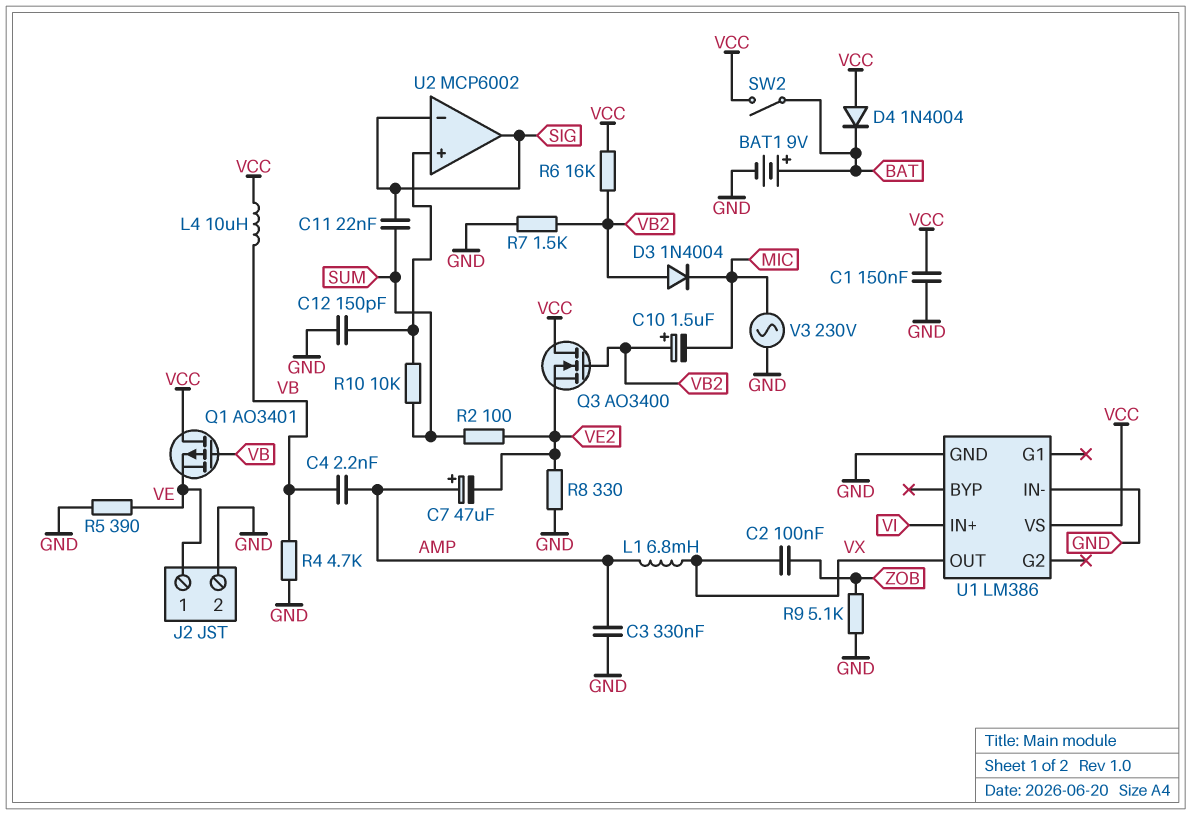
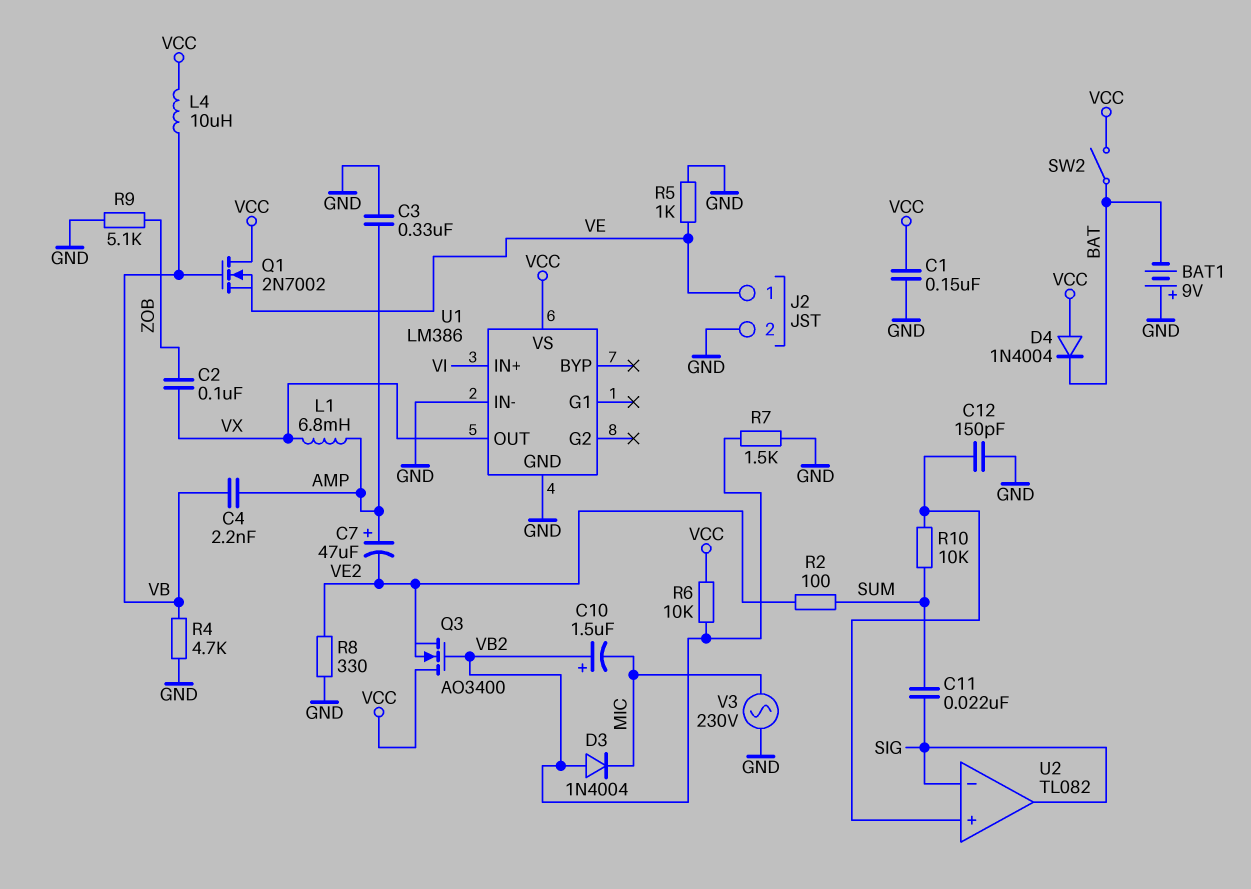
BAT1: 9V (plus BAT, minus GND) -> 9V (plus GND, minus BAT)
Q1: PMOS AO3401 (G VB, D VCC, S VE) -> NMOS 2N7002 (G VB, D VCC, S VE)
R5: 390 (GND, VE) -> 1k (GND, VE)
R6: 16k (VB2, VCC) -> 10k (VB2, VCC)
U2: MCP6002 -> TL082

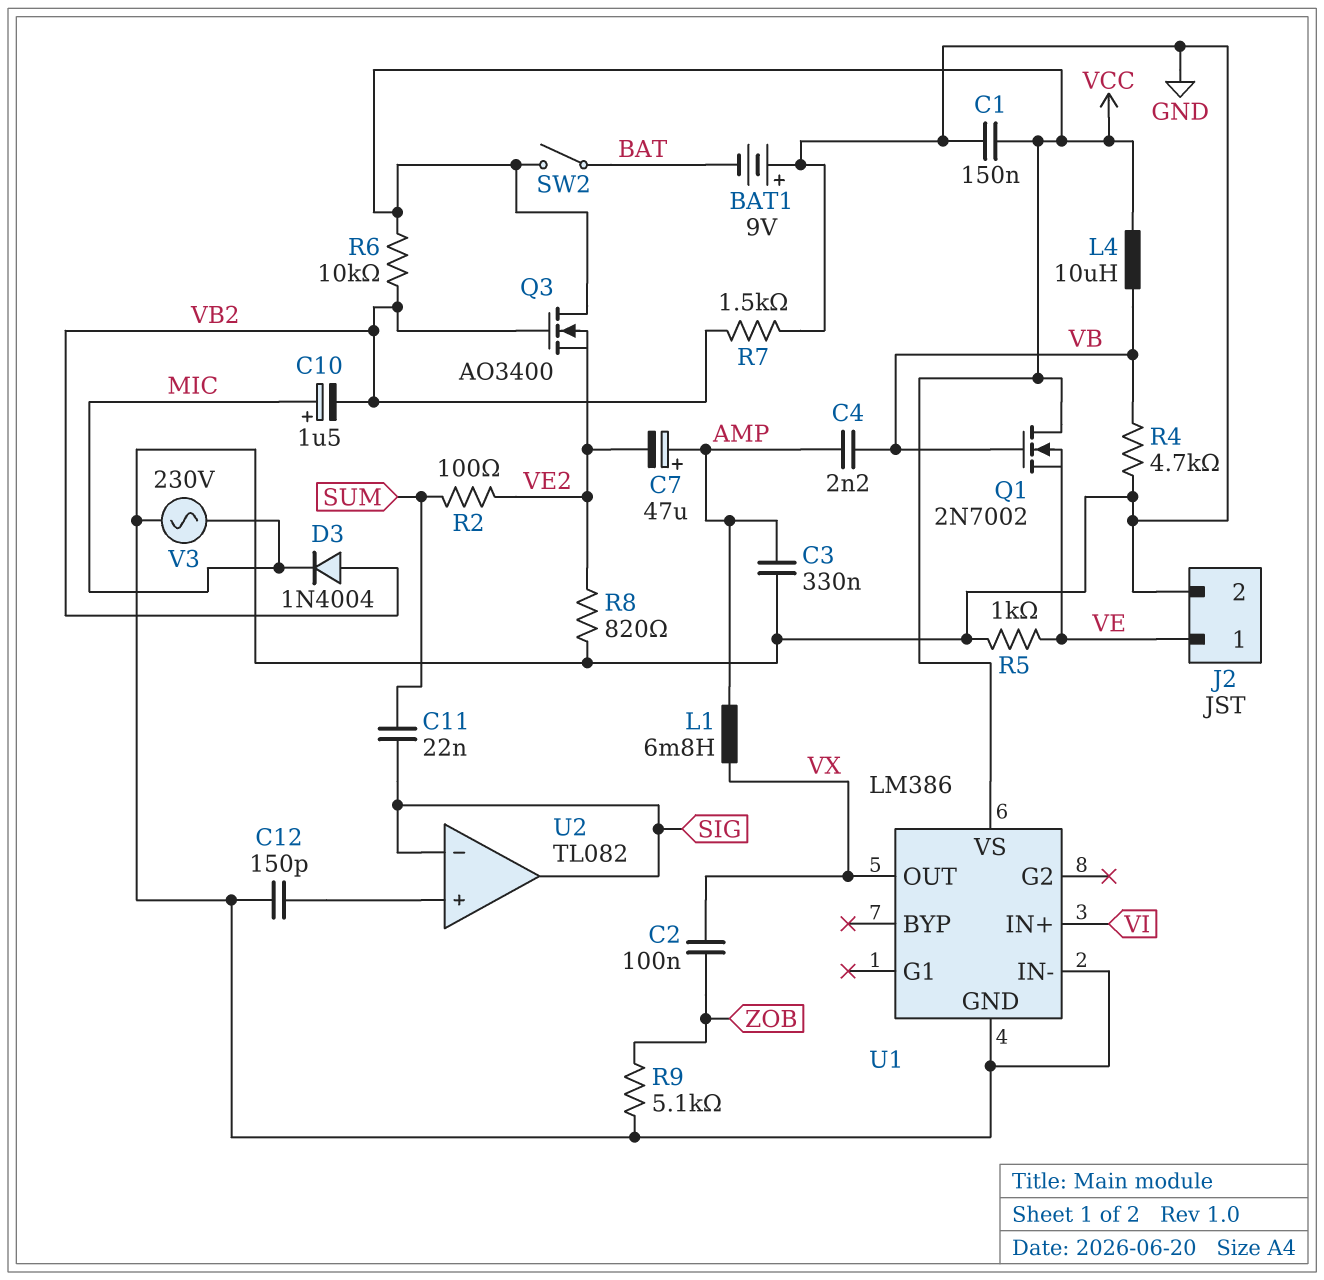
C10: 1.5uF (plus VB2, minus MIC) -> 1.5uF (plus MIC, minus VB2)
D4: diode 1N4004 (A VCC, K BAT) -> none
R8: 330 (GND, VE2) -> 820 (GND, VE2)
R10: 10k (SUM, U2/in+) -> none

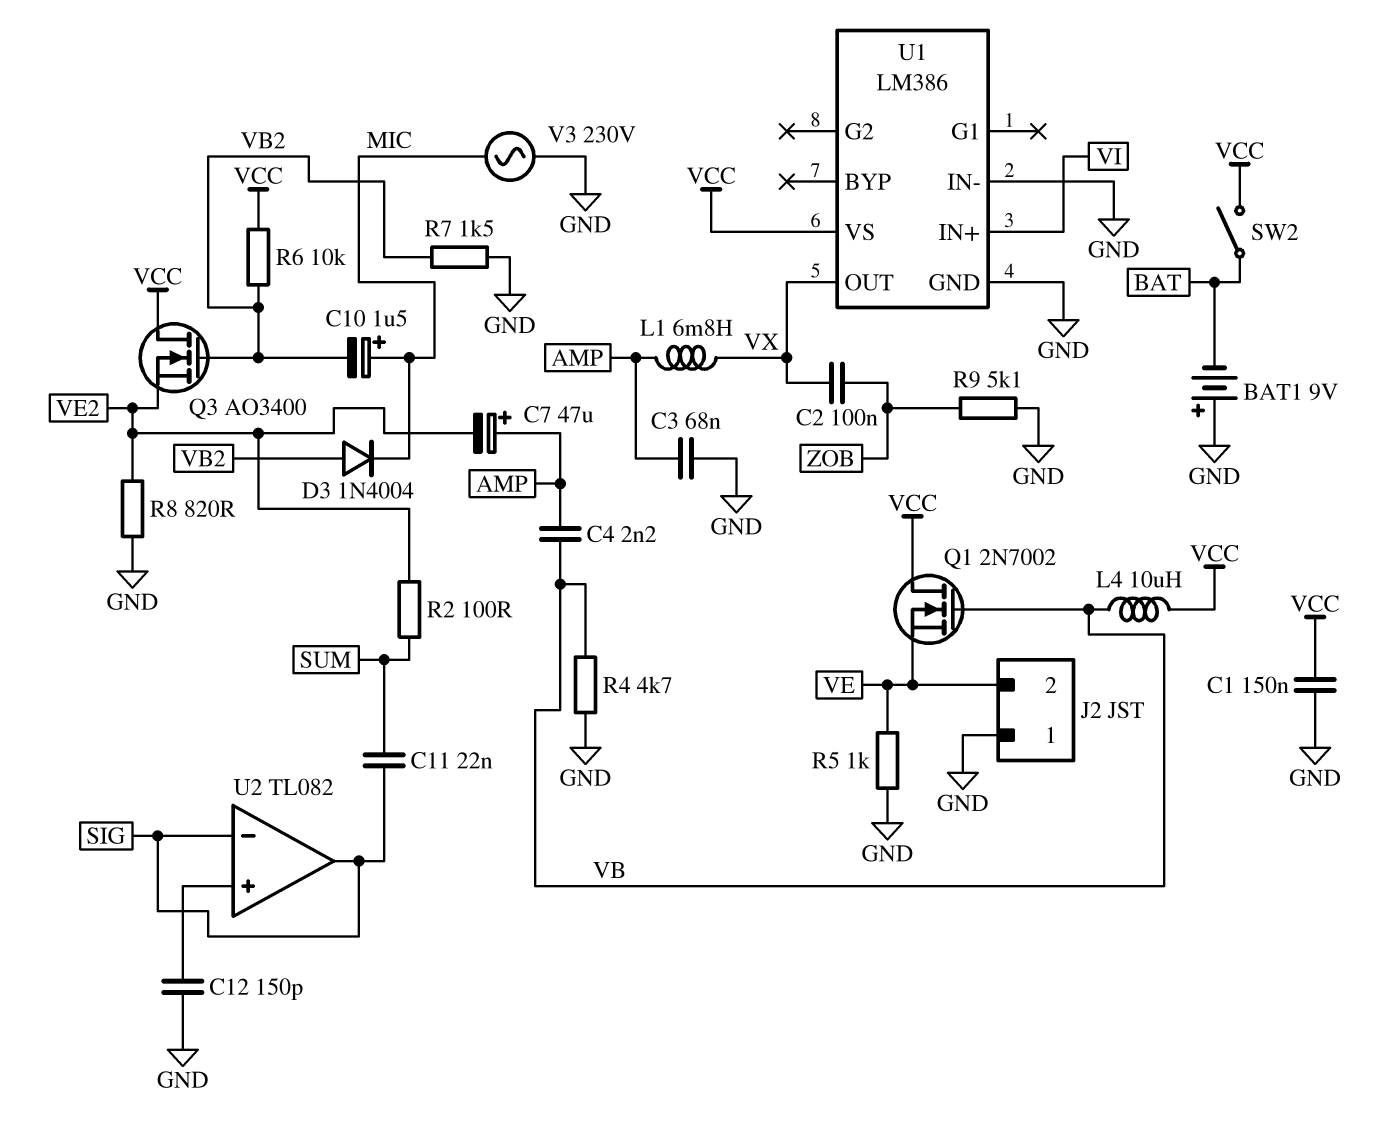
C3: 330nF (AMP, GND) -> 68nF (AMP, GND)
J2 pin 1: VE -> GND
J2 pin 2: GND -> VE

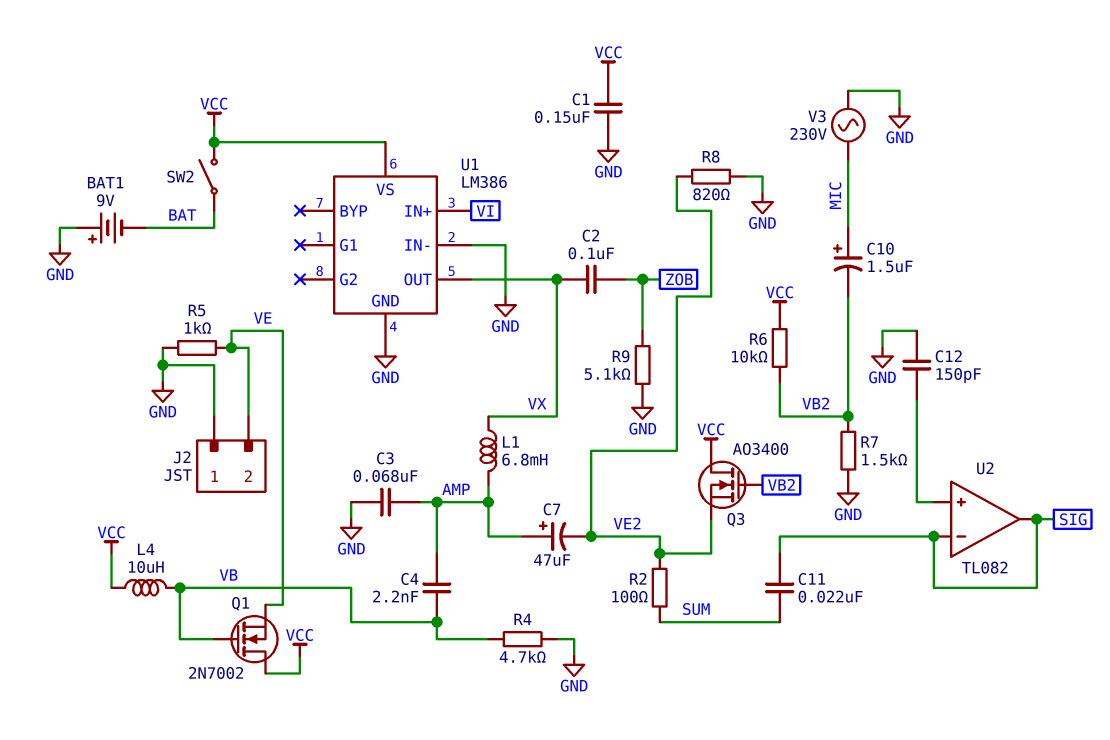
D3: diode 1N4004 (A VB2, K MIC) -> none

